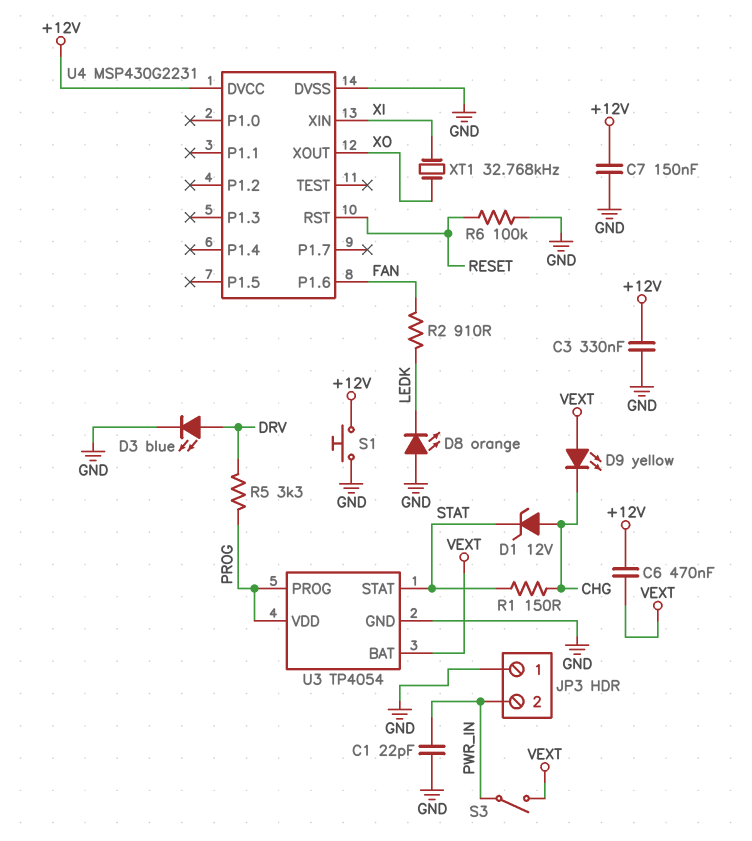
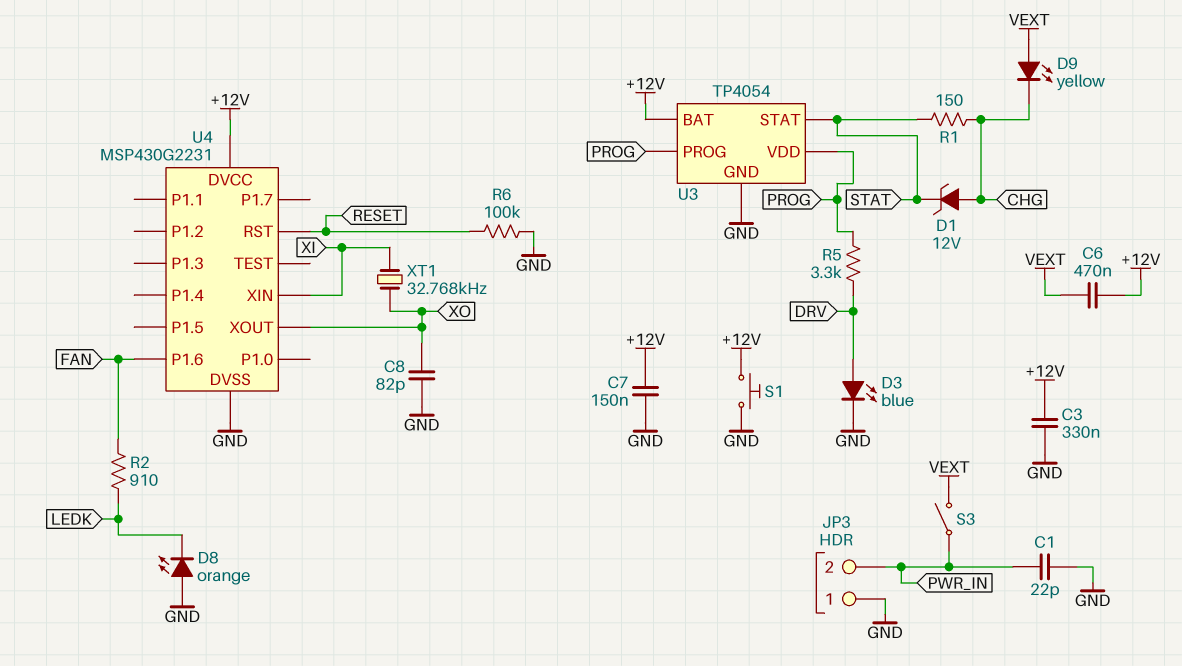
C8: none -> 82pF (GND, XO)
U3 pin BAT: VEXT -> +12V

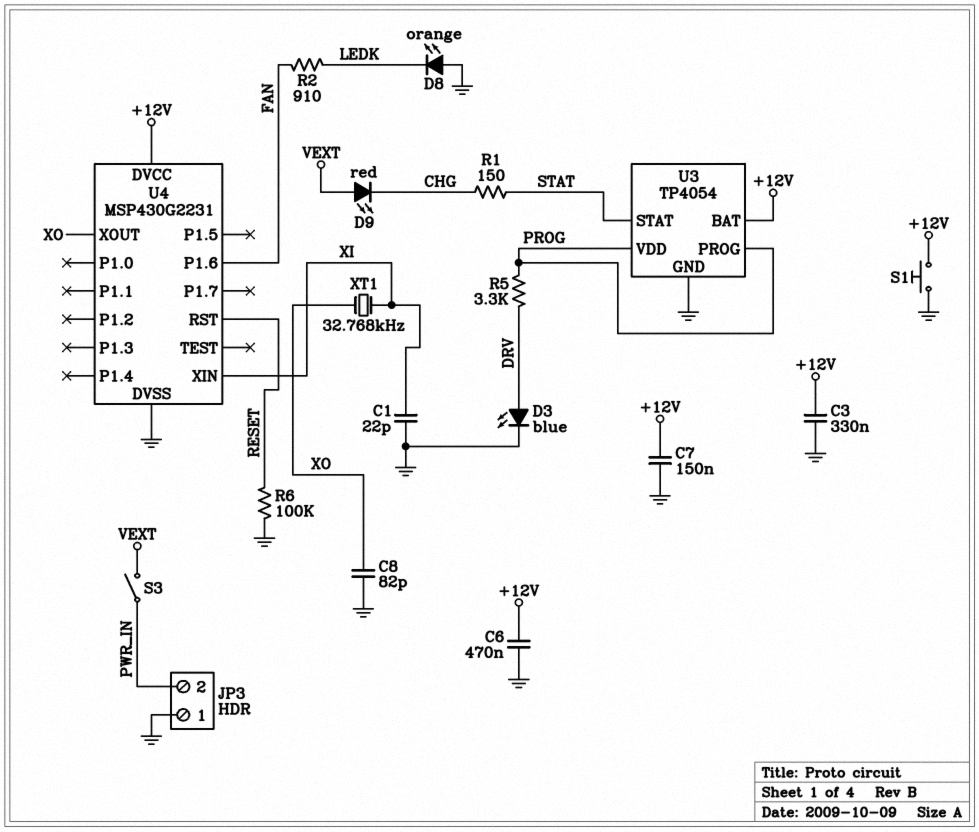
C1: 22pF (GND, PWR_IN) -> 22pF (GND, XI)
C6: 470nF (+12V, VEXT) -> 470nF (+12V, GND)
D1: zener 12V (A CHG, K STAT) -> none
D9: LED yellow (A VEXT, K CHG) -> LED red (A VEXT, K CHG)

